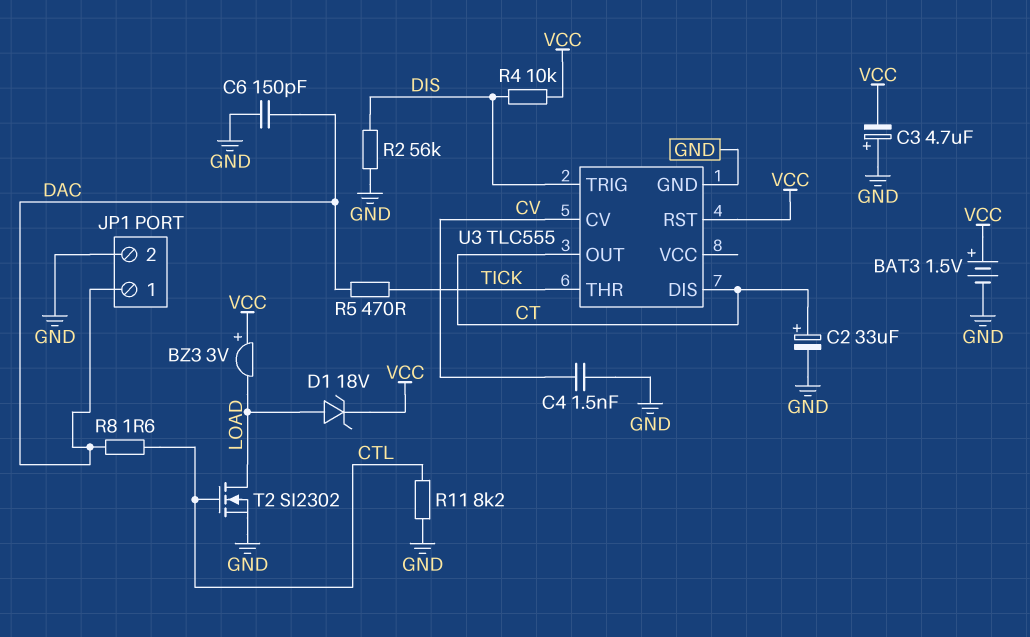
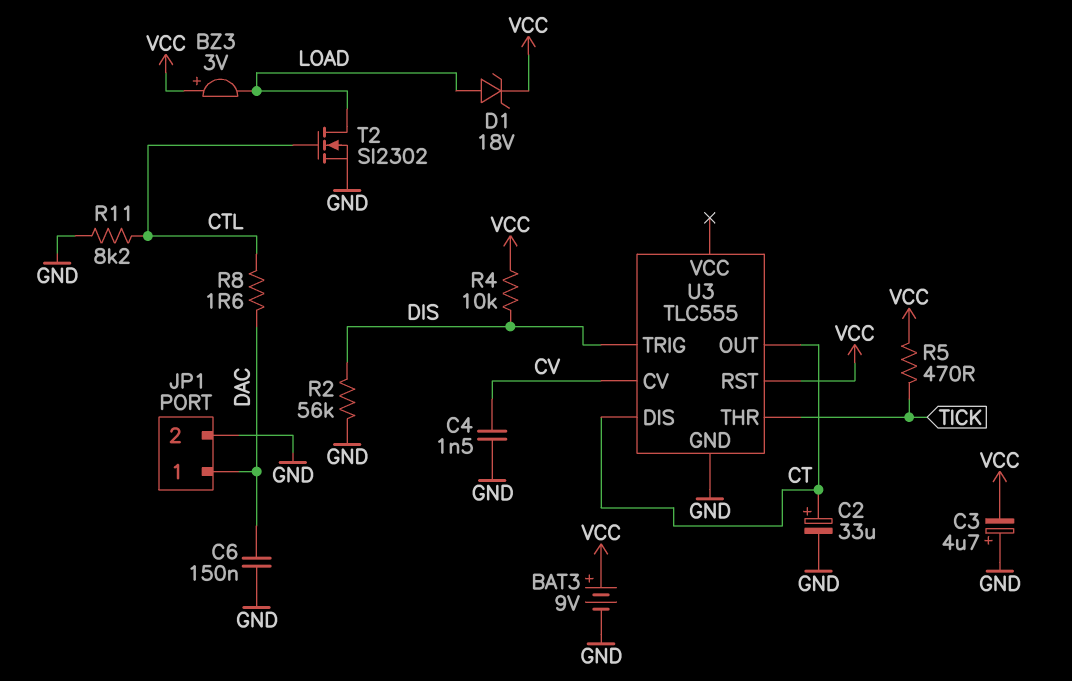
BAT3: 1.5V (plus VCC, minus GND) -> 9V (plus VCC, minus GND)
C6: 150pF (DAC, GND) -> 150nF (DAC, GND)
R5: 470 (DAC, TICK) -> 470 (TICK, VCC)

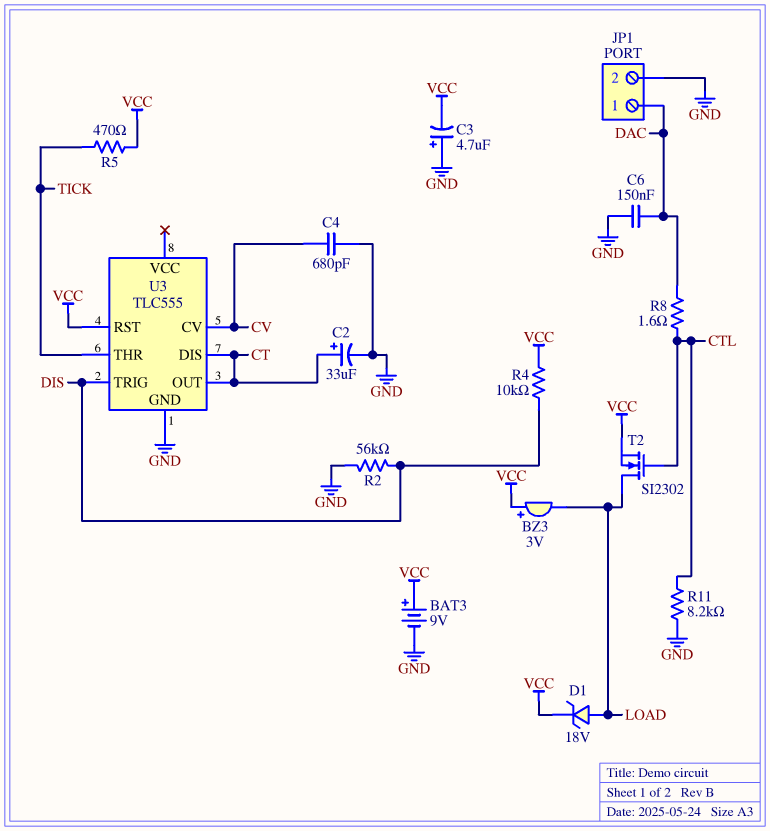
C4: 1.5nF (CV, GND) -> 680pF (CV, GND)
T2: NMOS SI2302 (G CTL, D LOAD, S GND) -> NMOS SI2302 (G CTL, D LOAD, S VCC)

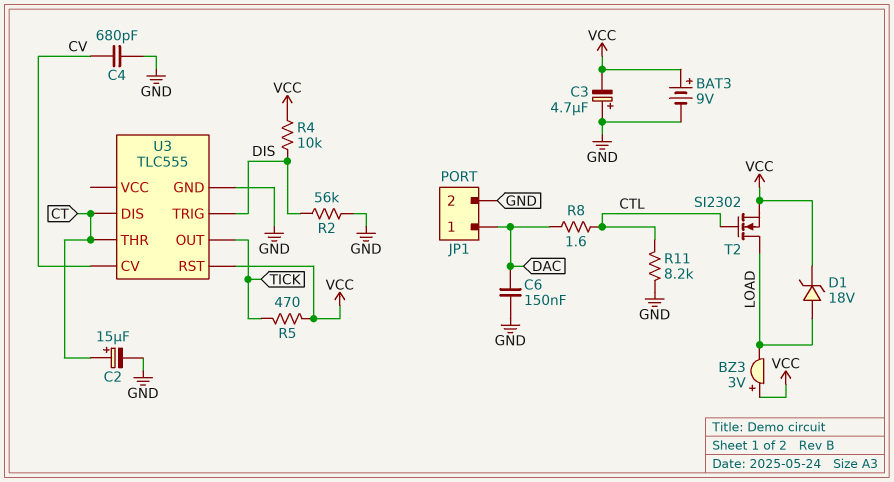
C2: 33uF (plus CT, minus GND) -> 15uF (plus CT, minus GND)
U3 pin OUT: CT -> TICK
U3 pin THR: TICK -> CT

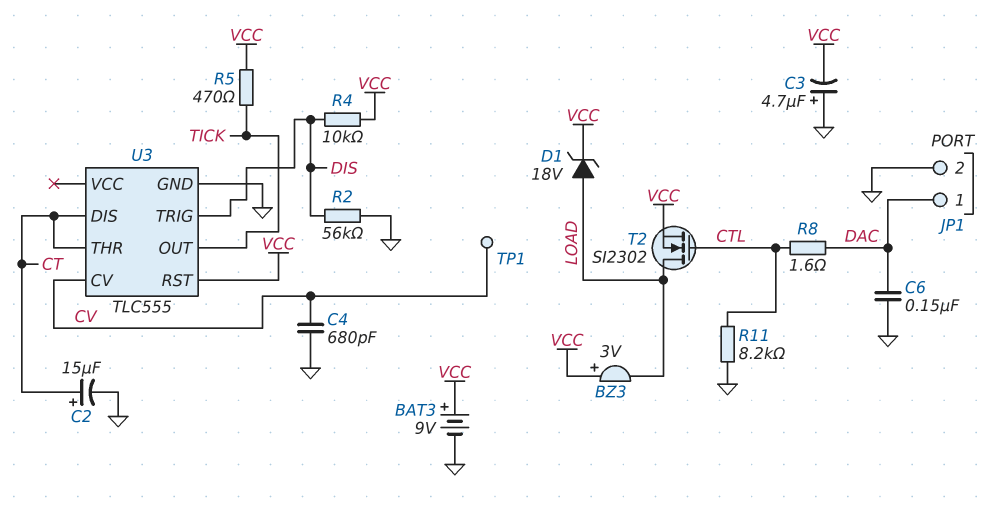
TP1: none -> test point (CV)

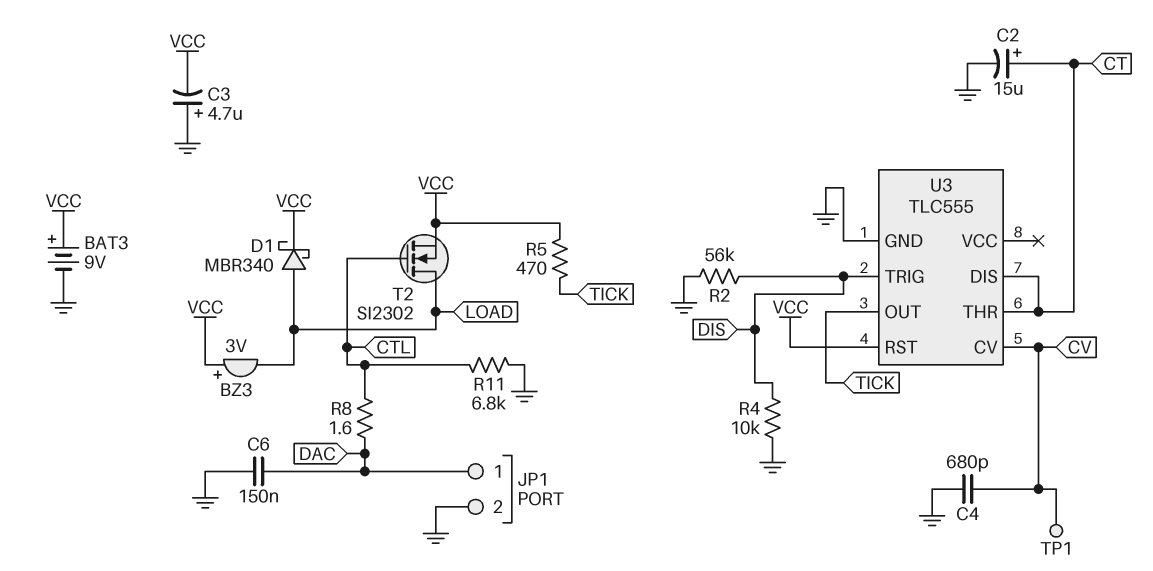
D1: zener 18V (A LOAD, K VCC) -> schottky MBR340 (A LOAD, K VCC)
R4: 10k (DIS, VCC) -> 10k (DIS, GND)
R11: 8.2k (CTL, GND) -> 6.8k (CTL, GND)

